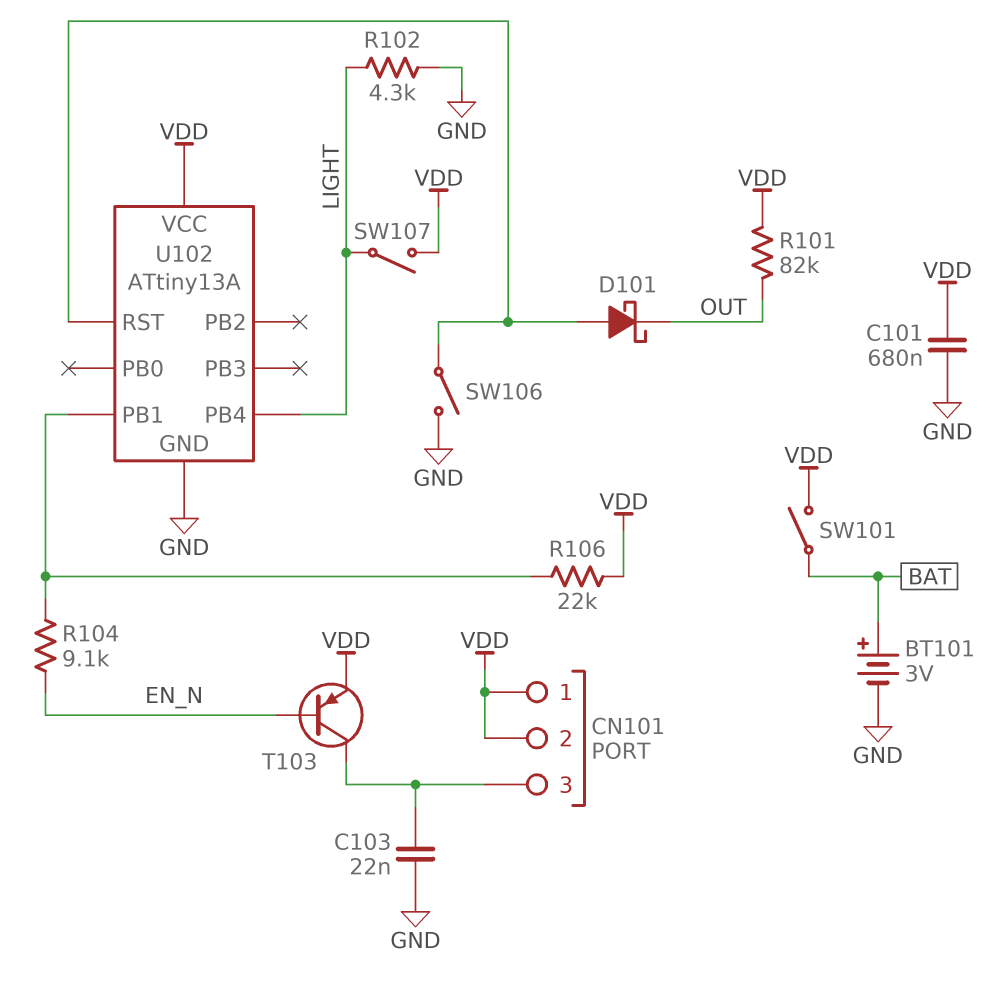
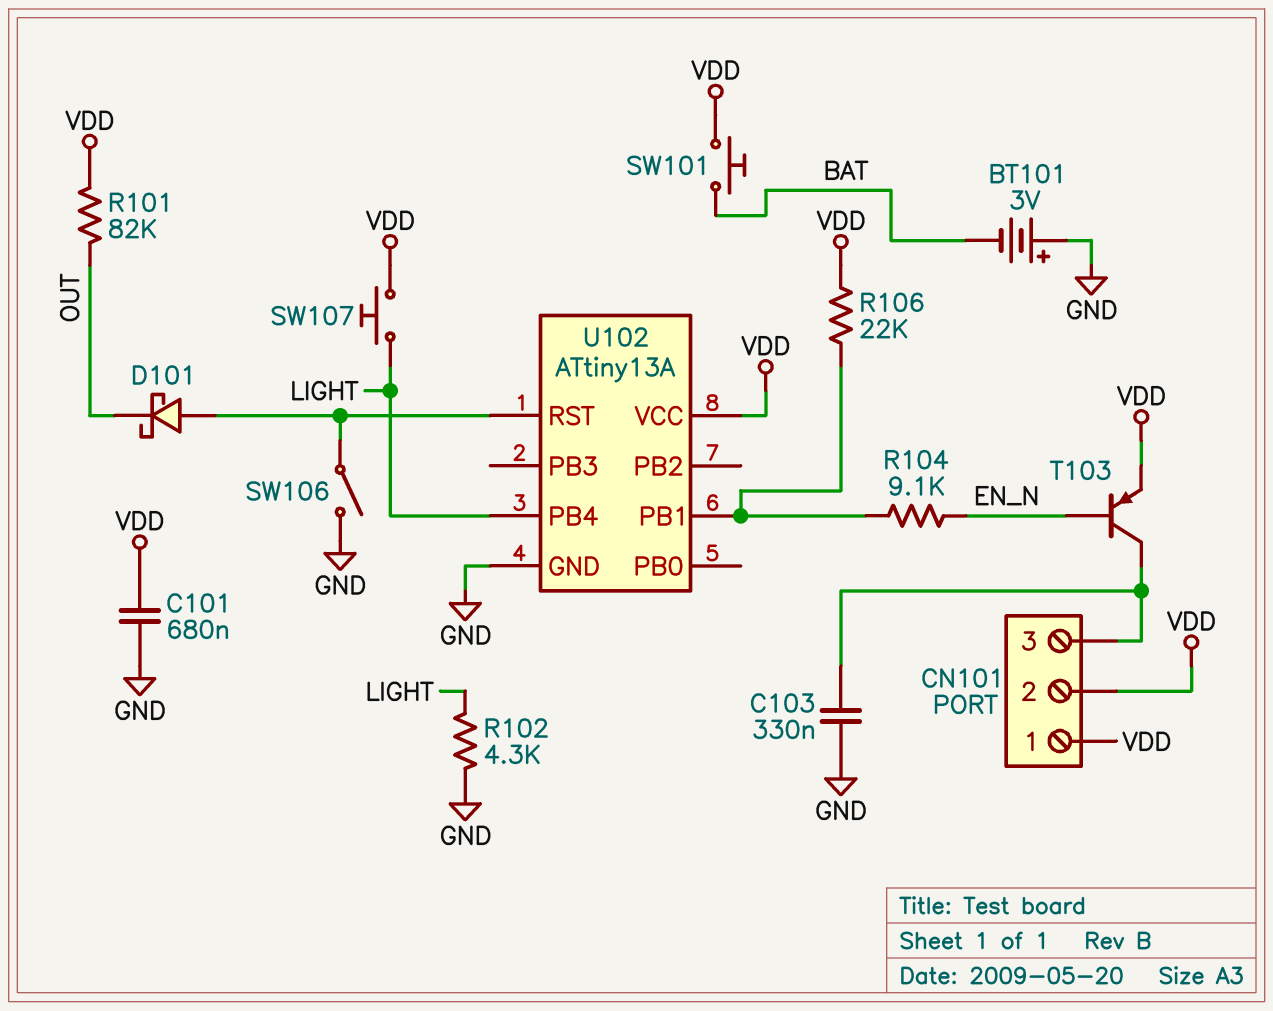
BT101: 3V (plus BAT, minus GND) -> 3V (plus GND, minus BAT)
C103: 22nF (CN101/3, GND) -> 330nF (CN101/3, GND)
SW101: switch (BAT, VDD) -> button (BAT, VDD)
SW107: switch (LIGHT, VDD) -> button (LIGHT, VDD)

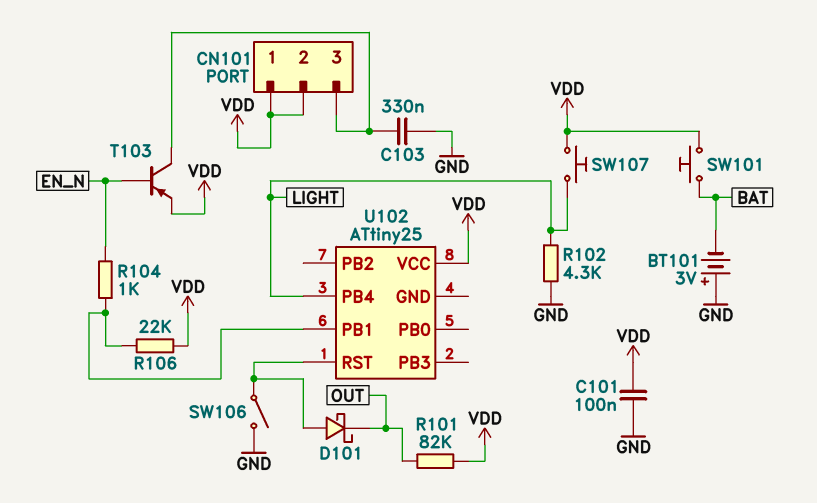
C101: 680nF (GND, VDD) -> 100nF (GND, VDD)
R104: 9.1k (EN_N, U102/PB1) -> 1k (EN_N, U102/PB1)
U102: ATtiny13A -> ATtiny25
U102 pin GND: GND -> none

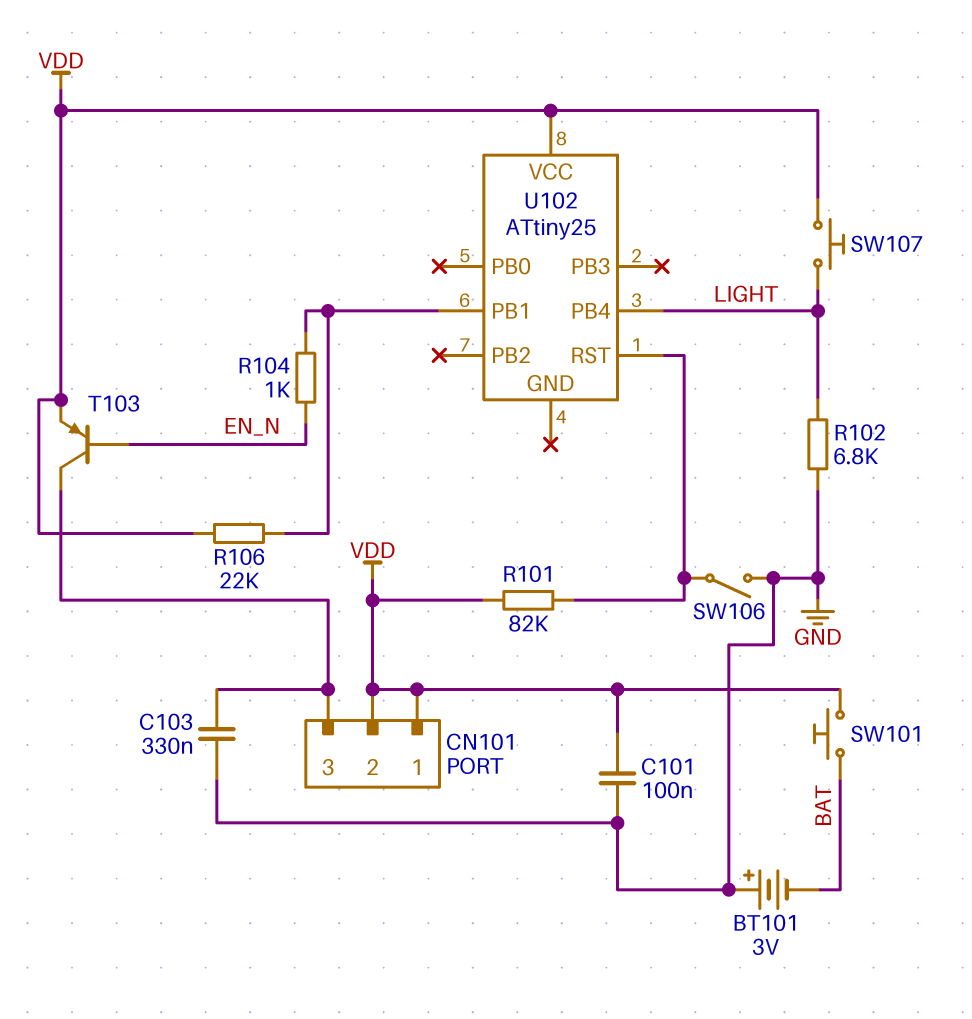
D101: schottky (A U102/RST, K OUT) -> none
R101: 82k (OUT, VDD) -> 82k (U102/RST, VDD)
R102: 4.3k (GND, LIGHT) -> 6.8k (GND, LIGHT)

